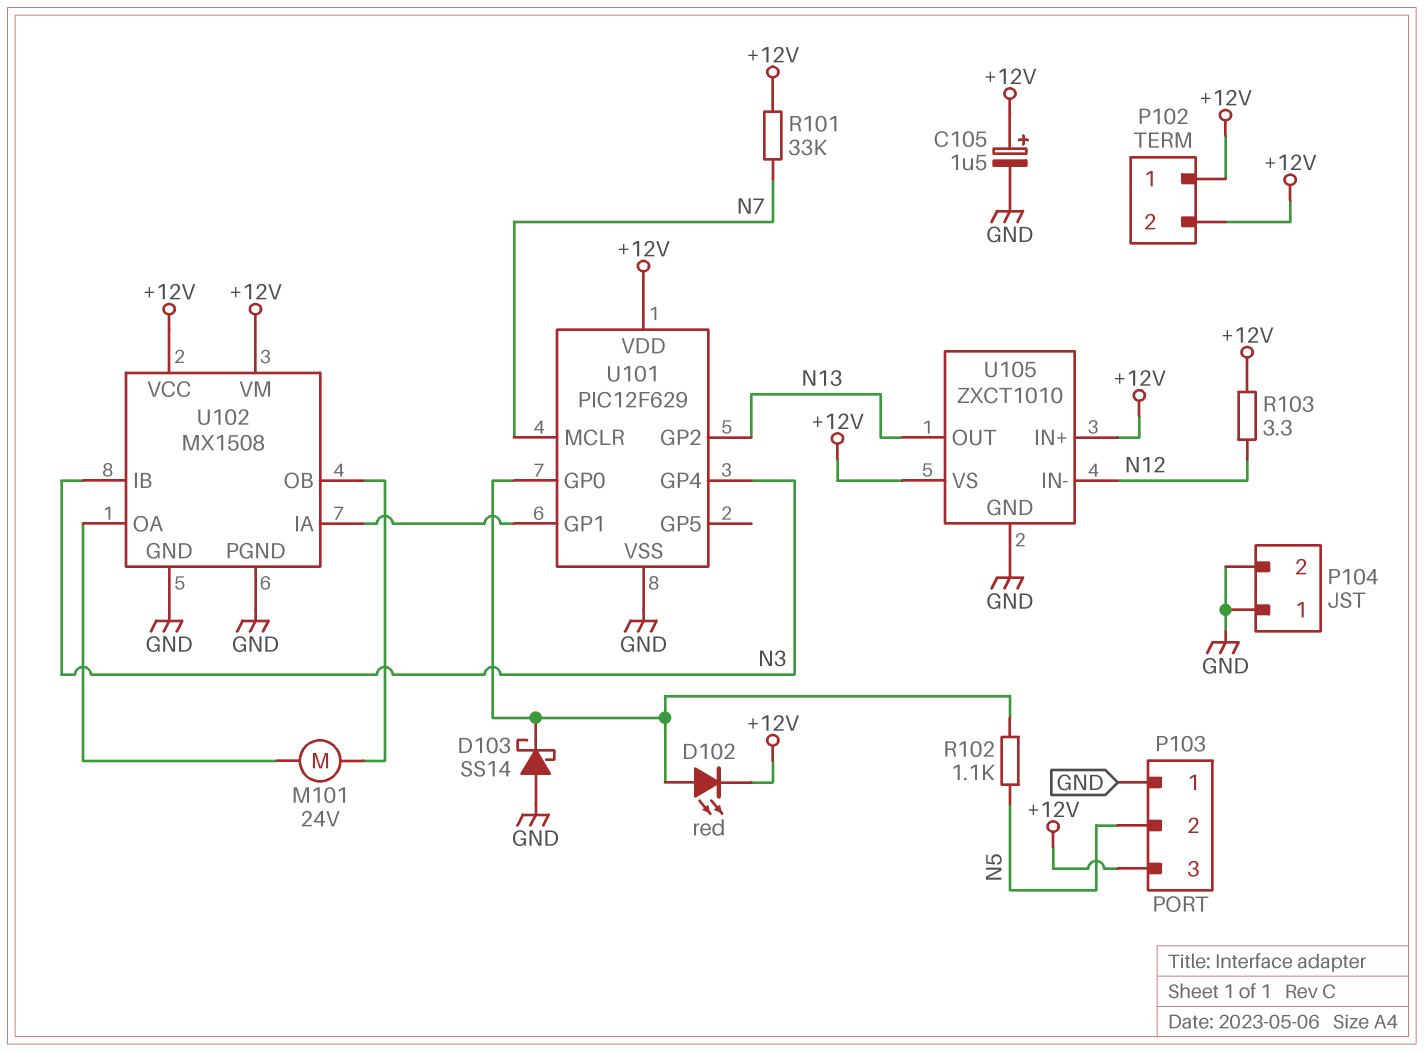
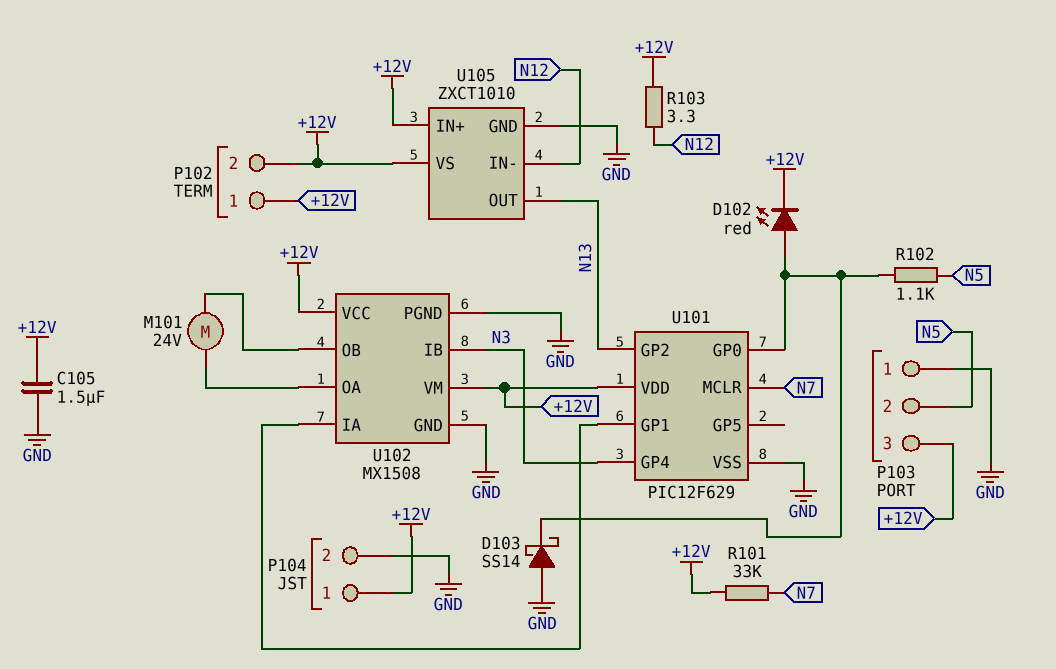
C105: 1.5uF (plus +12V, minus GND) -> 1.5uF (+12V, GND)
P104 pin 1: GND -> +12V

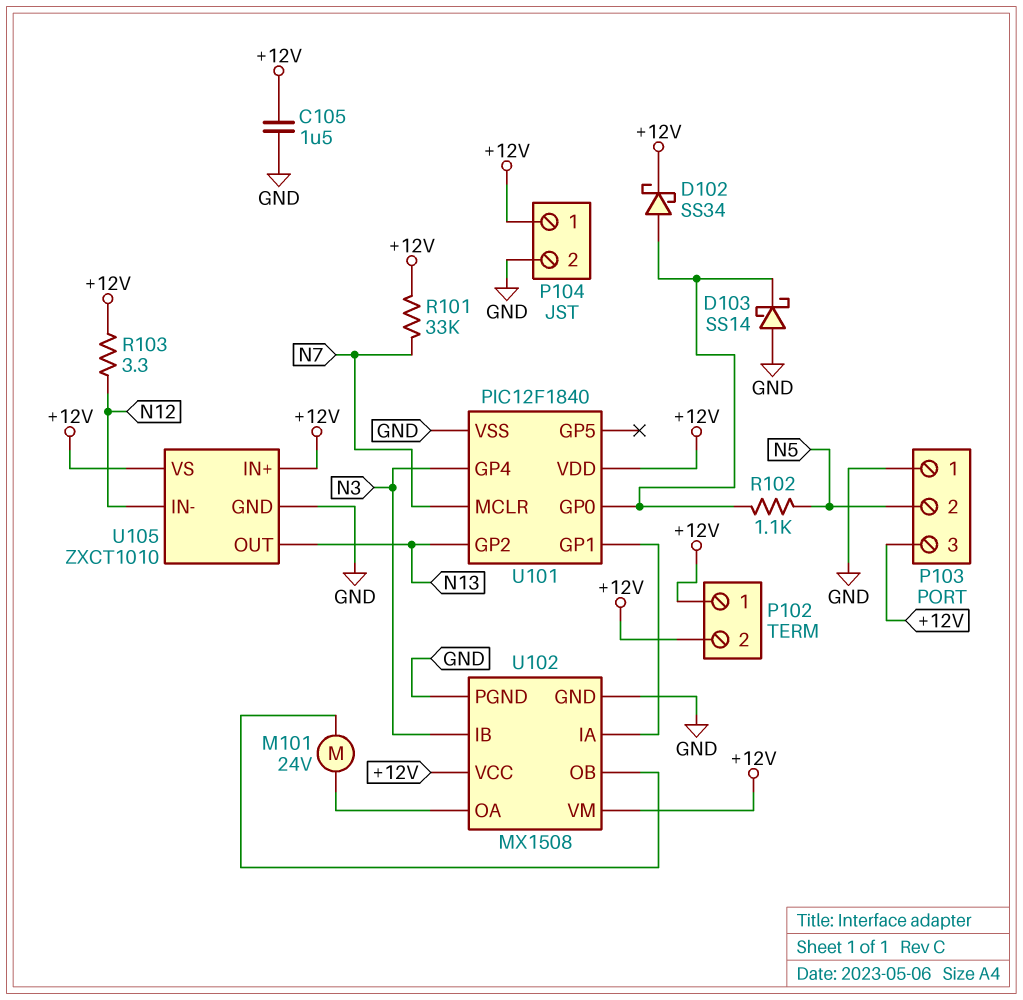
D102: LED red (A U101/GP0, K +12V) -> schottky SS34 (A U101/GP0, K +12V)
U101: PIC12F629 -> PIC12F1840

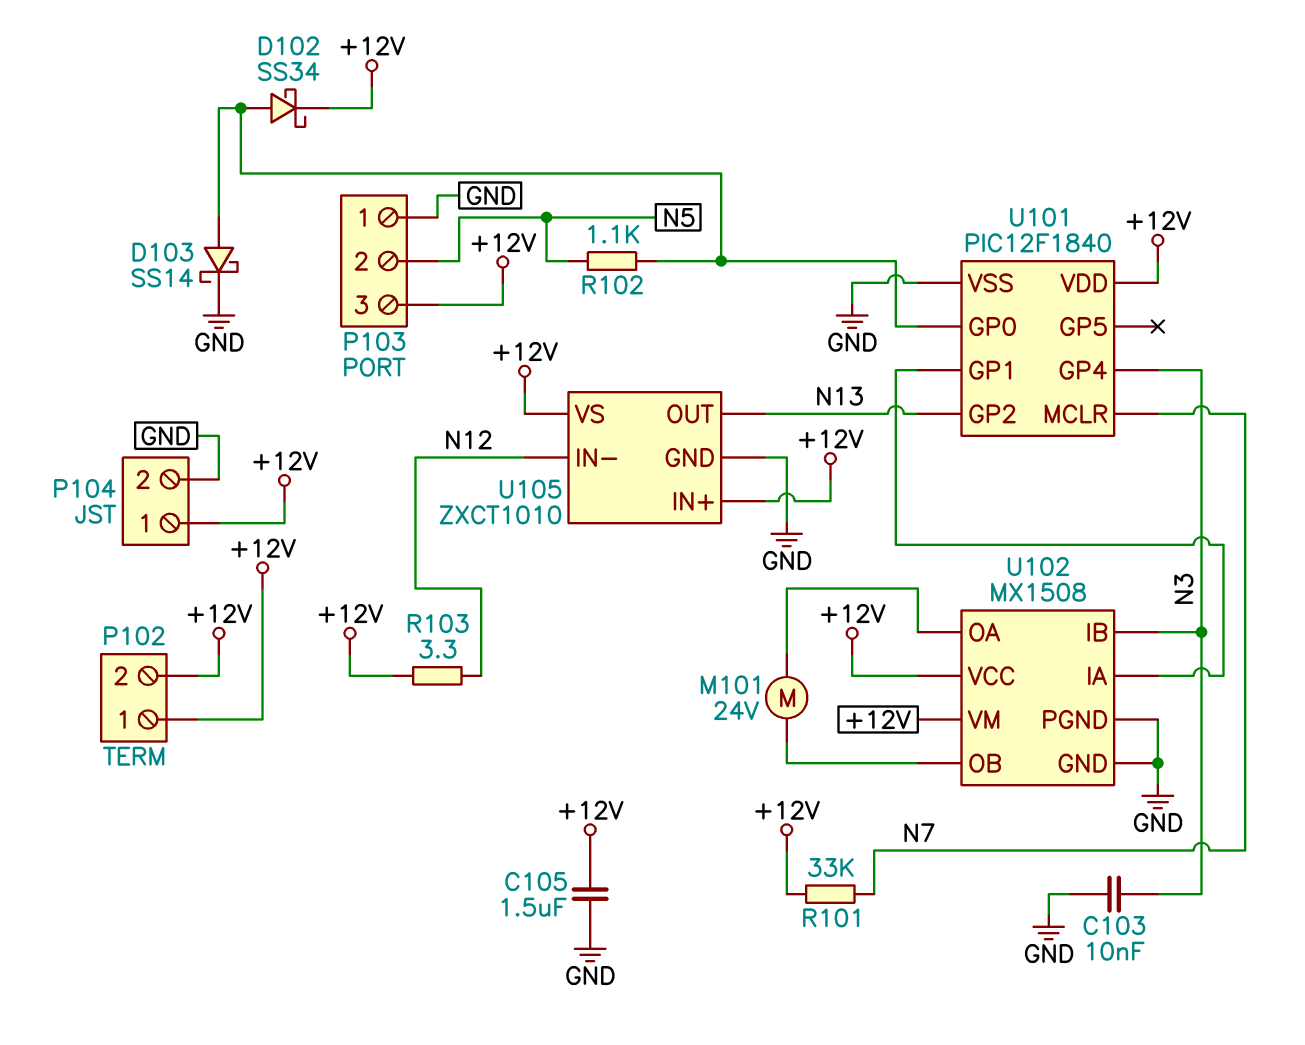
C103: none -> 10nF (GND, N3)
D103: schottky SS14 (A GND, K U101/GP0) -> schottky SS14 (A U101/GP0, K GND)

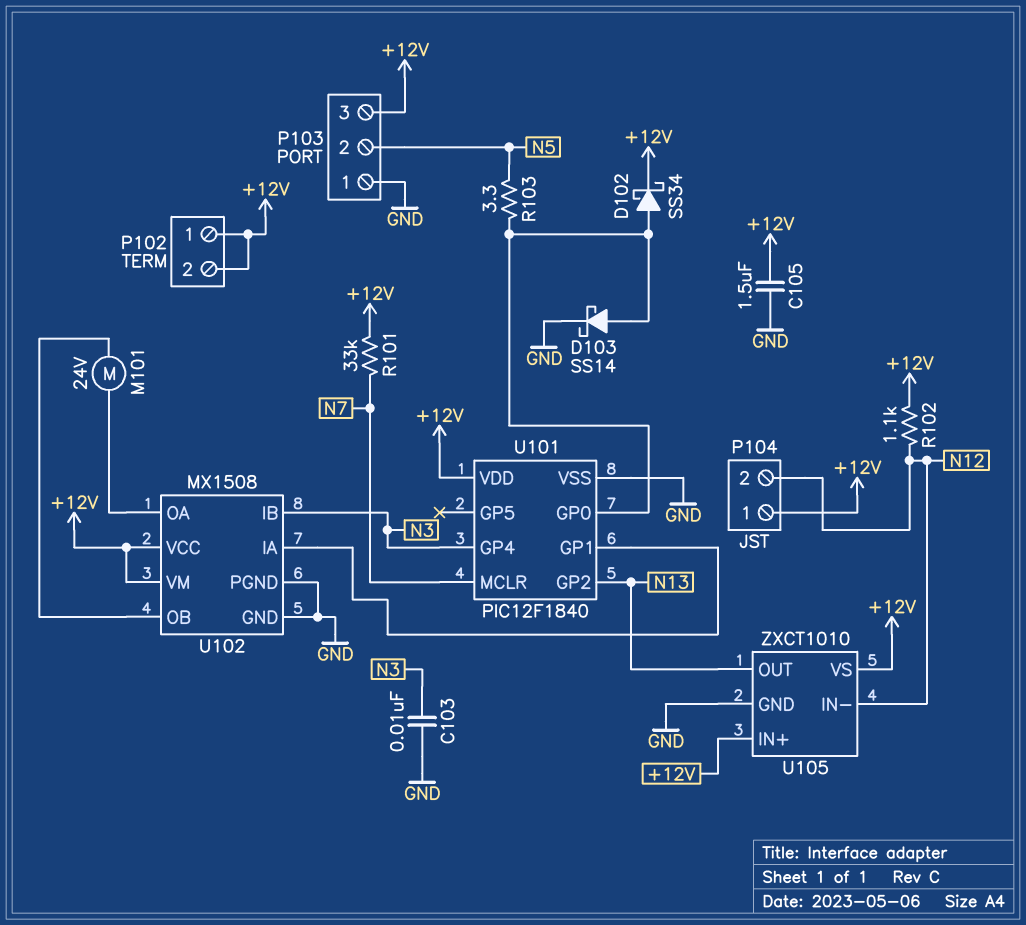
P104 pin 2: GND -> N12
R102: 1.1k (N5, U101/GP0) -> 1.1k (+12V, N12)
R103: 3.3 (+12V, N12) -> 3.3 (N5, U101/GP0)

